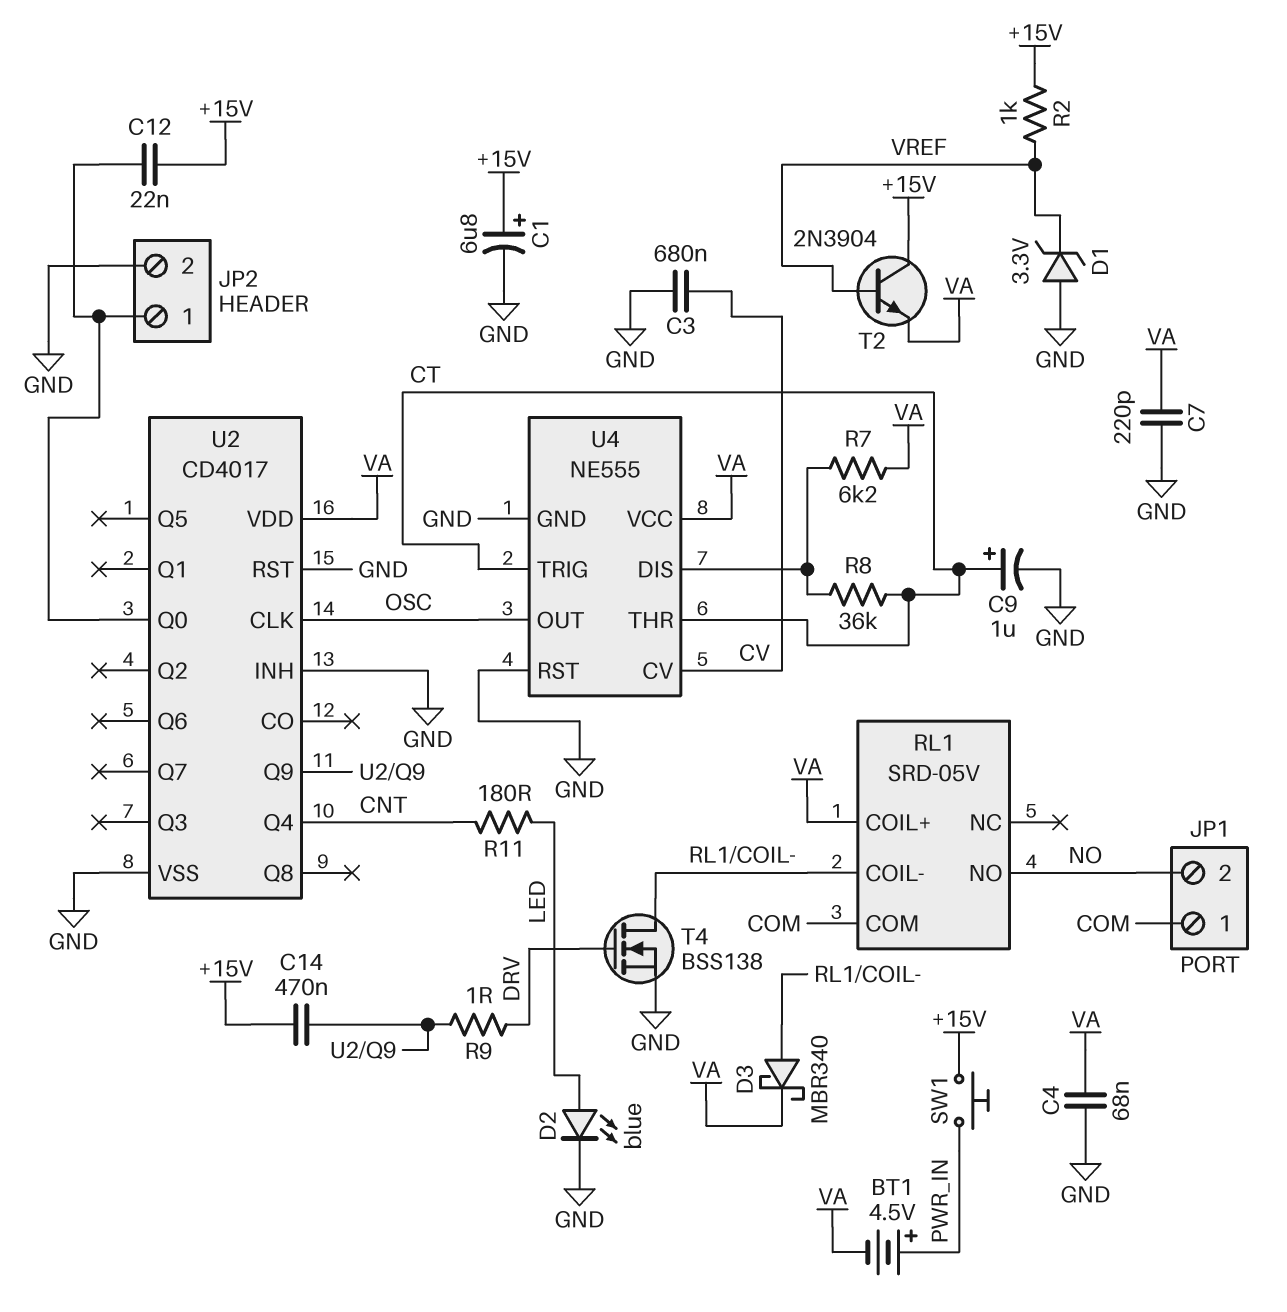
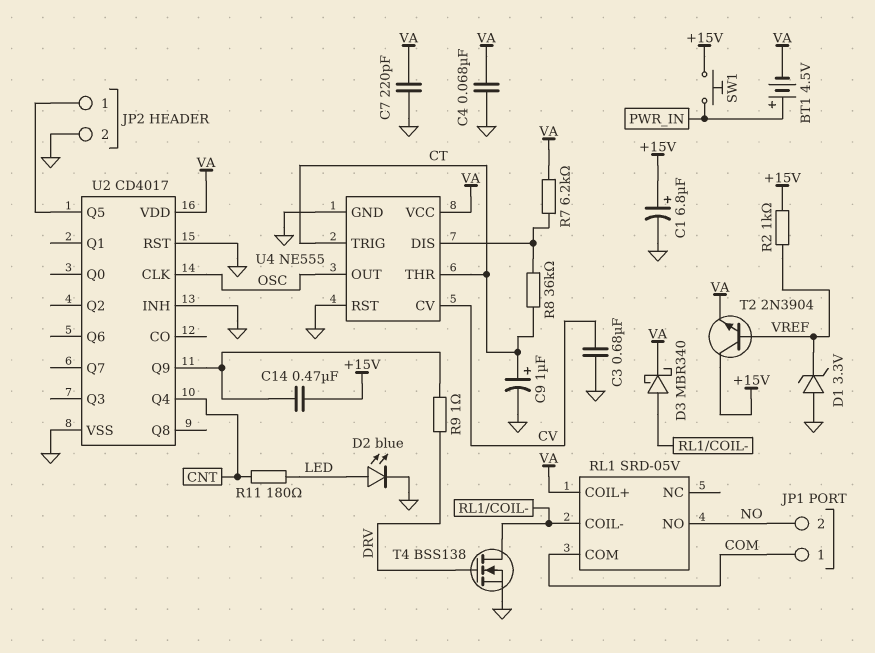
C12: 22nF (+15V, JP2/1) -> none
U2 pin Q0: JP2/1 -> none
U2 pin Q5: none -> JP2/1

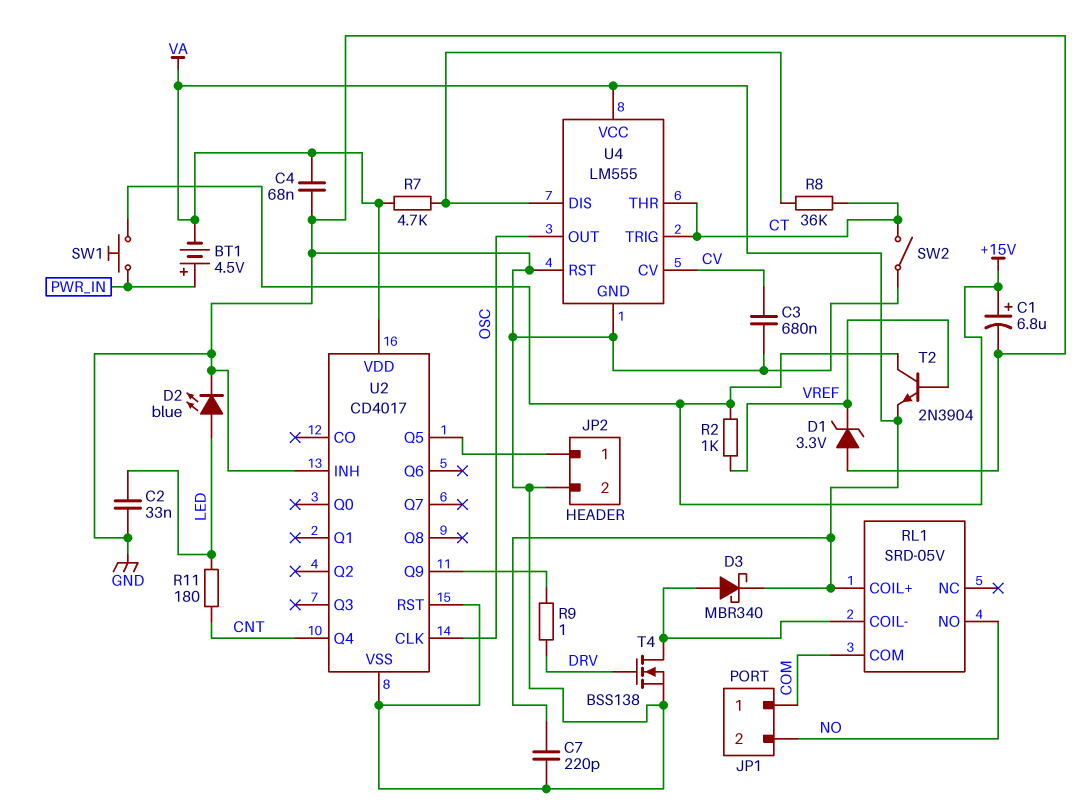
C2: none -> 33nF (GND, LED)
C9: 1uF (plus CT, minus GND) -> none
C14: 470nF (+15V, U2/Q9) -> none
R7: 6.2k (U4/DIS, VA) -> 4.7k (U4/DIS, VA)
SW2: none -> switch (CT, GND)
U4: NE555 -> LM555

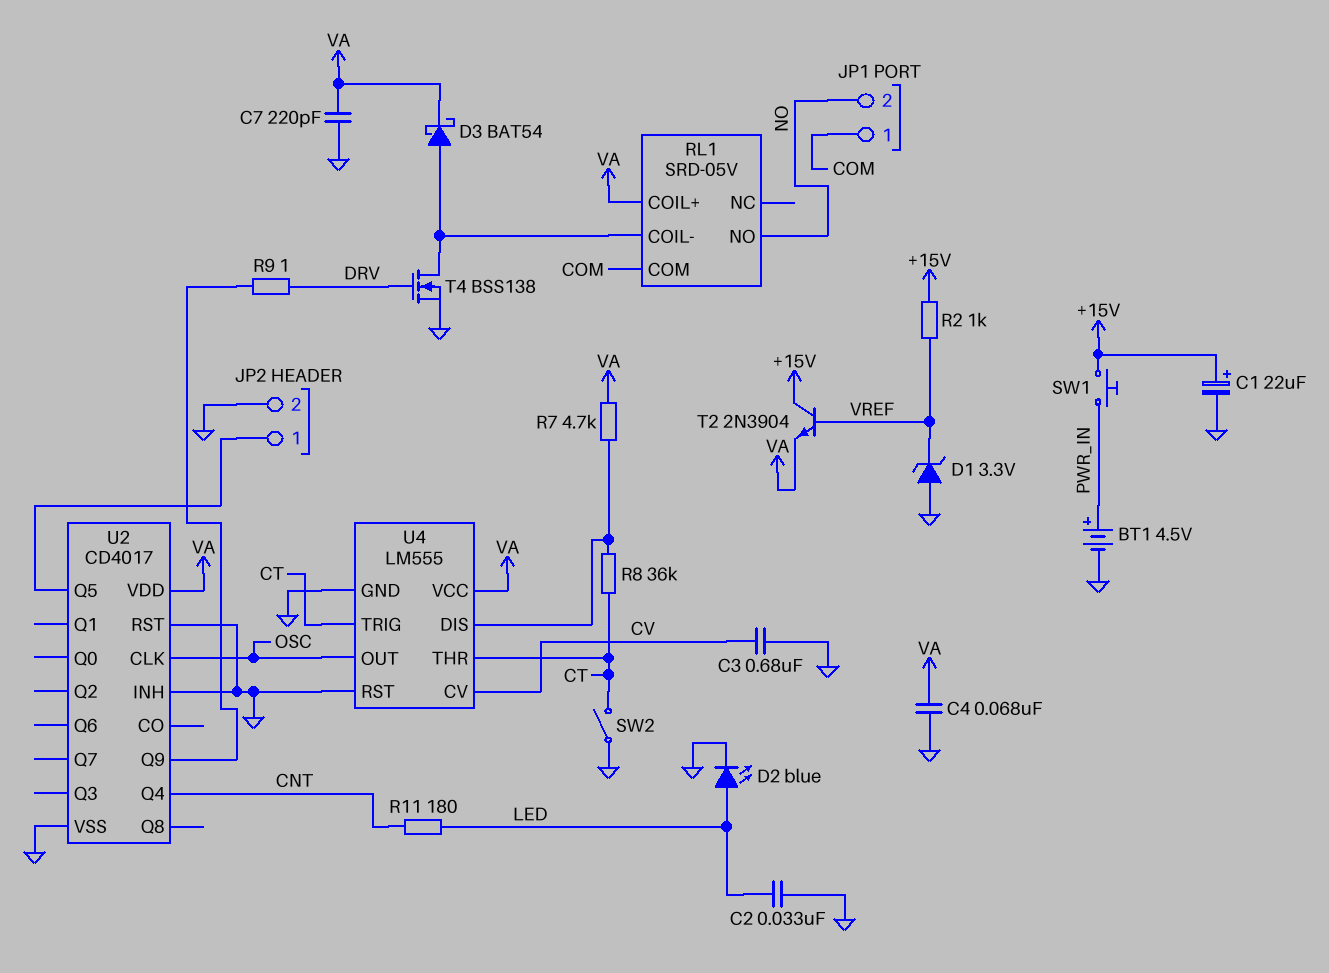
BT1: 4.5V (plus PWR_IN, minus VA) -> 4.5V (plus PWR_IN, minus GND)
C1: 6.8uF (plus +15V, minus GND) -> 22uF (plus +15V, minus GND)
D3: schottky MBR340 (A RL1/COIL-, K VA) -> schottky BAT54 (A RL1/COIL-, K VA)

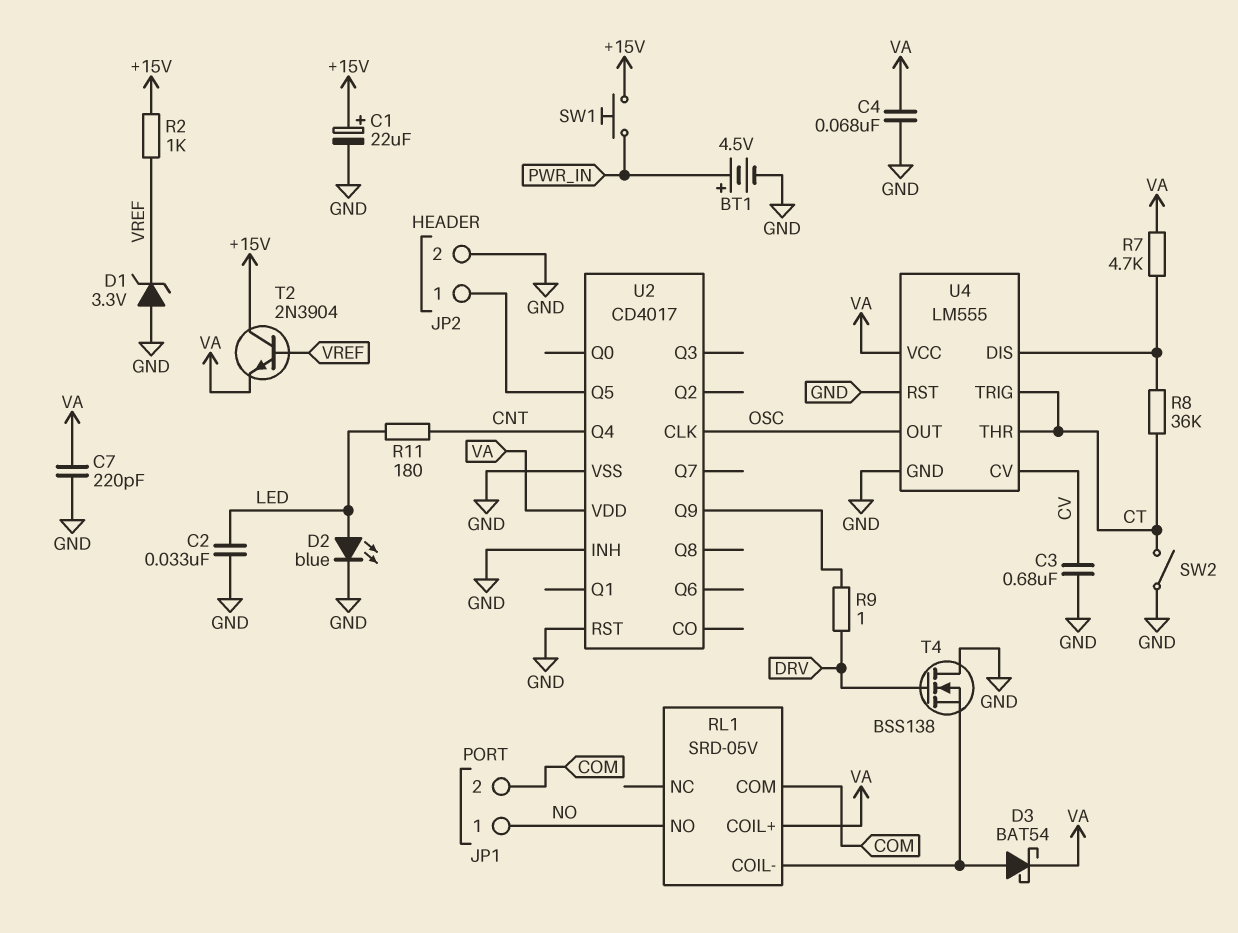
JP1 pin 1: COM -> NO
JP1 pin 2: NO -> COM
T4: NMOS BSS138 (G DRV, D RL1/COIL-, S GND) -> NMOS BSS138 (G DRV, D GND, S RL1/COIL-)

